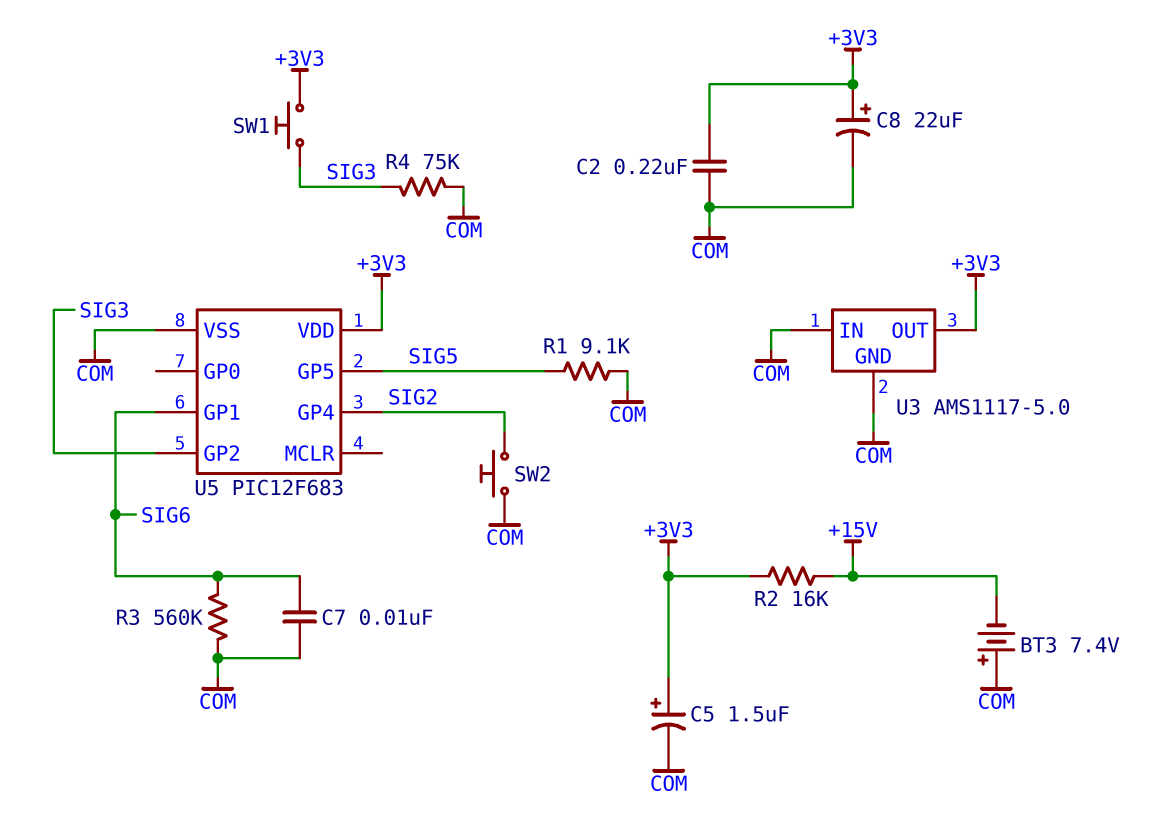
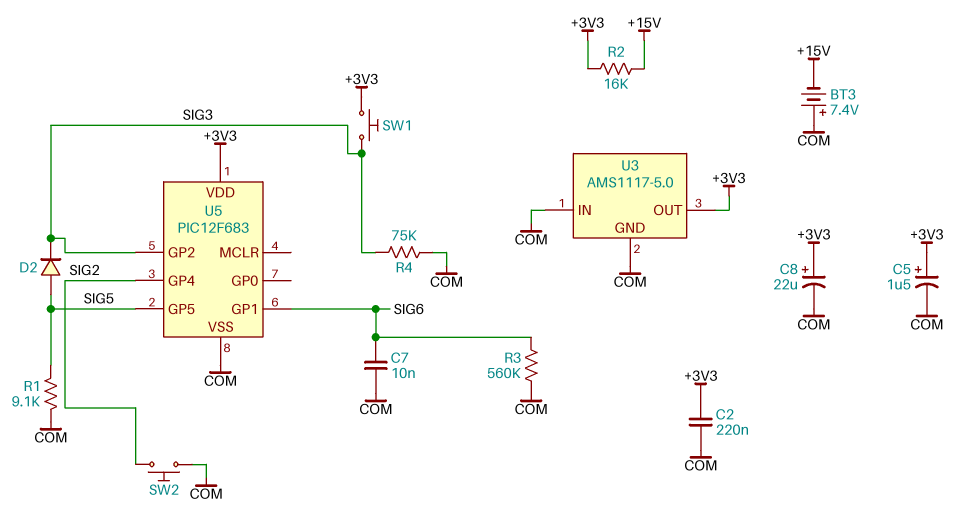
D2: none -> diode (A SIG5, K SIG3)

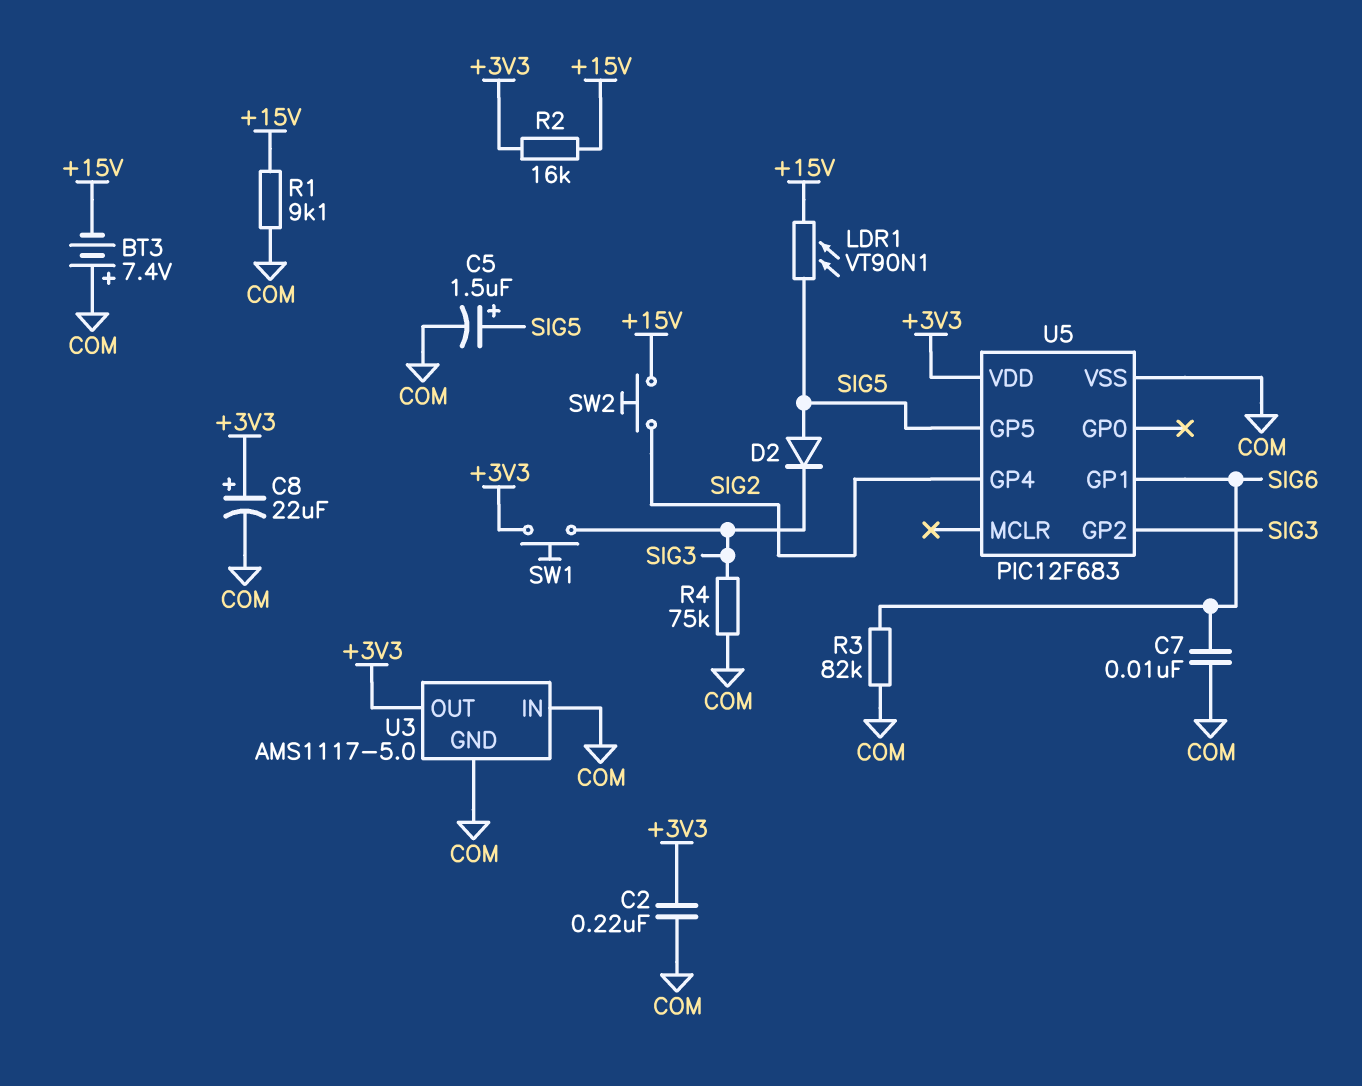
C5: 1.5uF (plus +3V3, minus COM) -> 1.5uF (plus SIG5, minus COM)
LDR1: none -> VT90N1 (+15V, SIG5)
R1: 9.1k (COM, SIG5) -> 9.1k (+15V, COM)
R3: 560k (COM, SIG6) -> 82k (COM, SIG6)
SW2: button (COM, SIG2) -> button (+15V, SIG2)

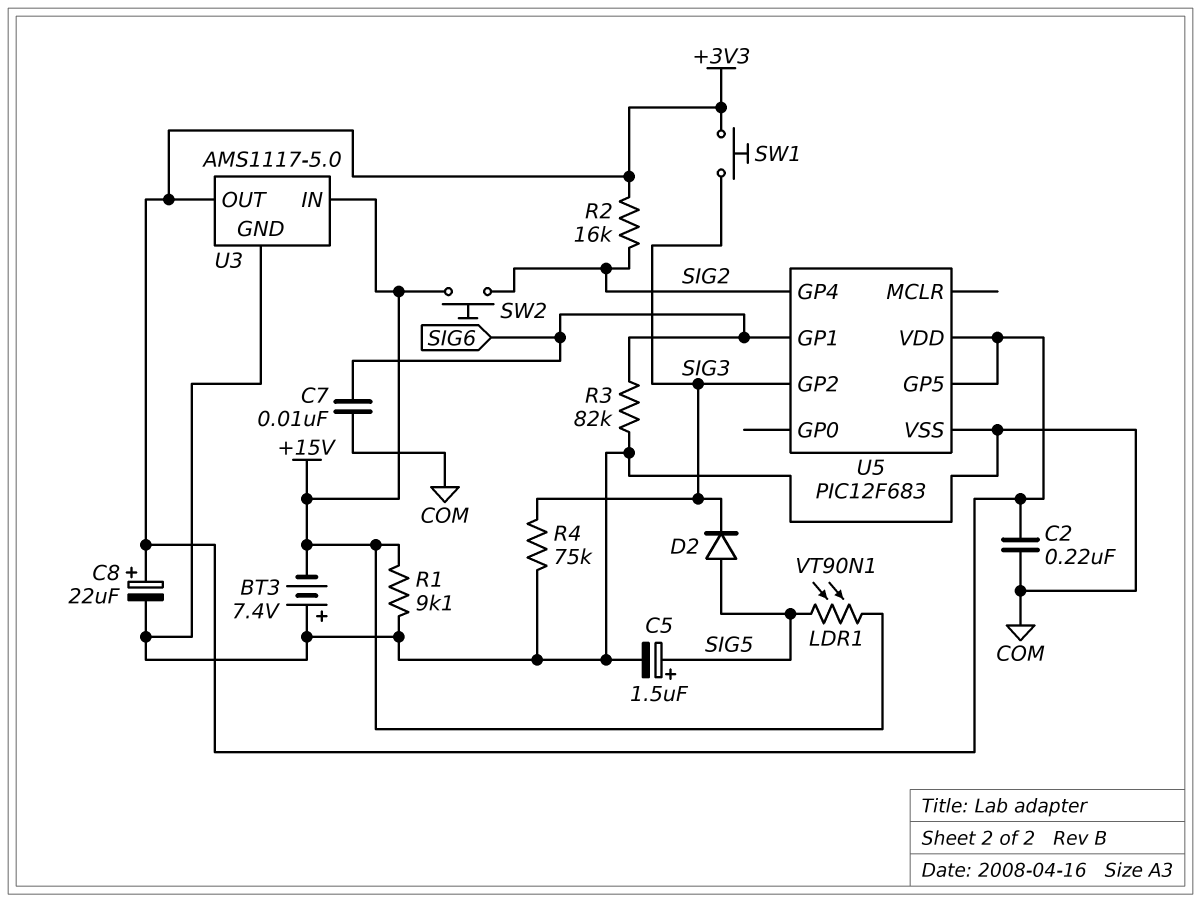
R2: 16k (+3V3, +15V) -> 16k (+3V3, SIG2)
U3 pin IN: COM -> +15V
U5 pin GP5: SIG5 -> +3V3

